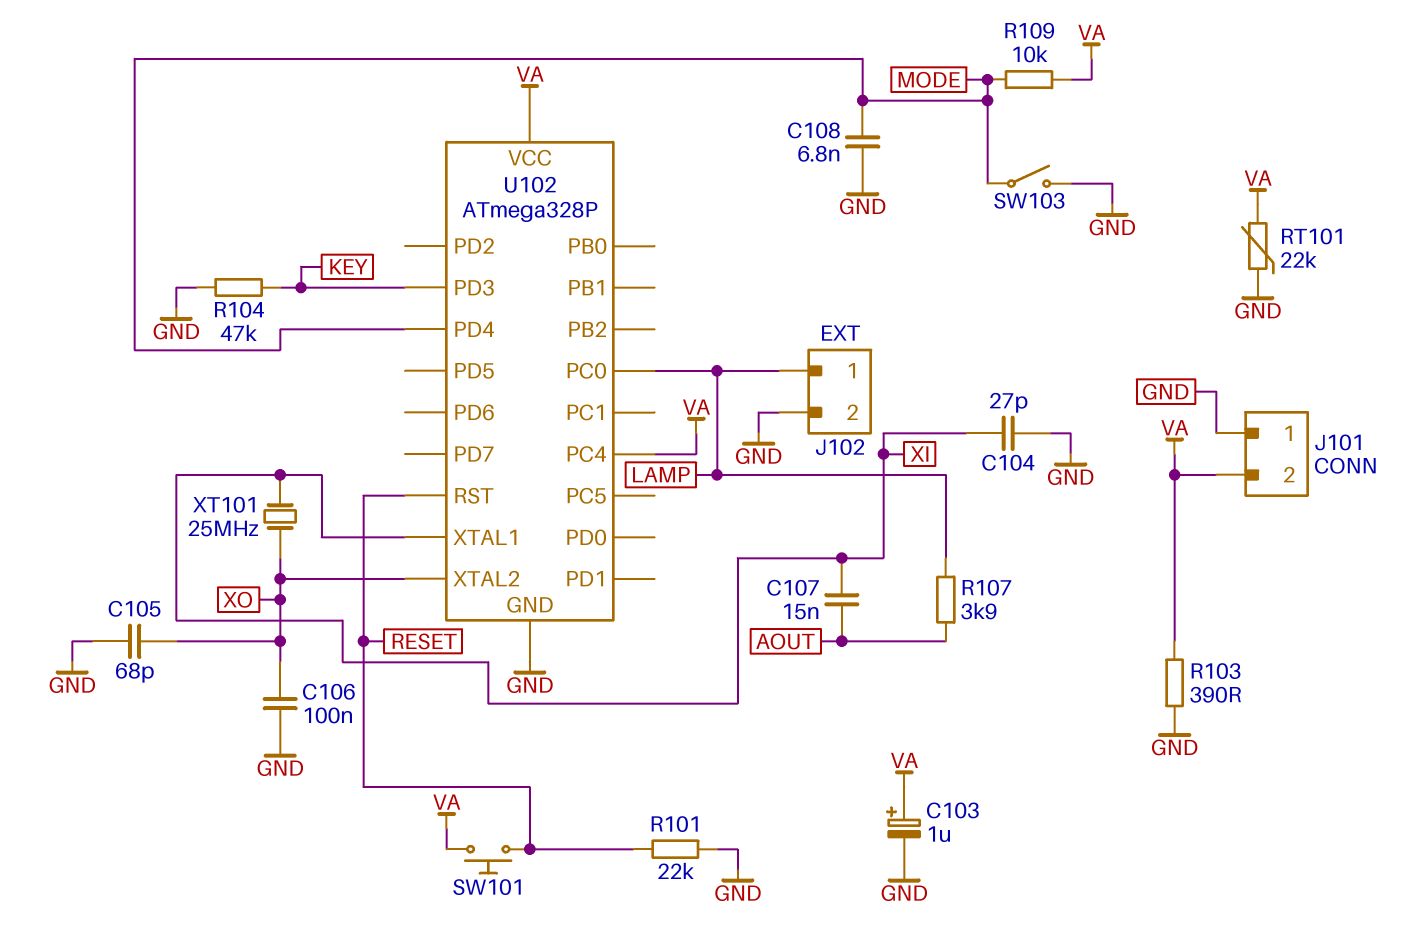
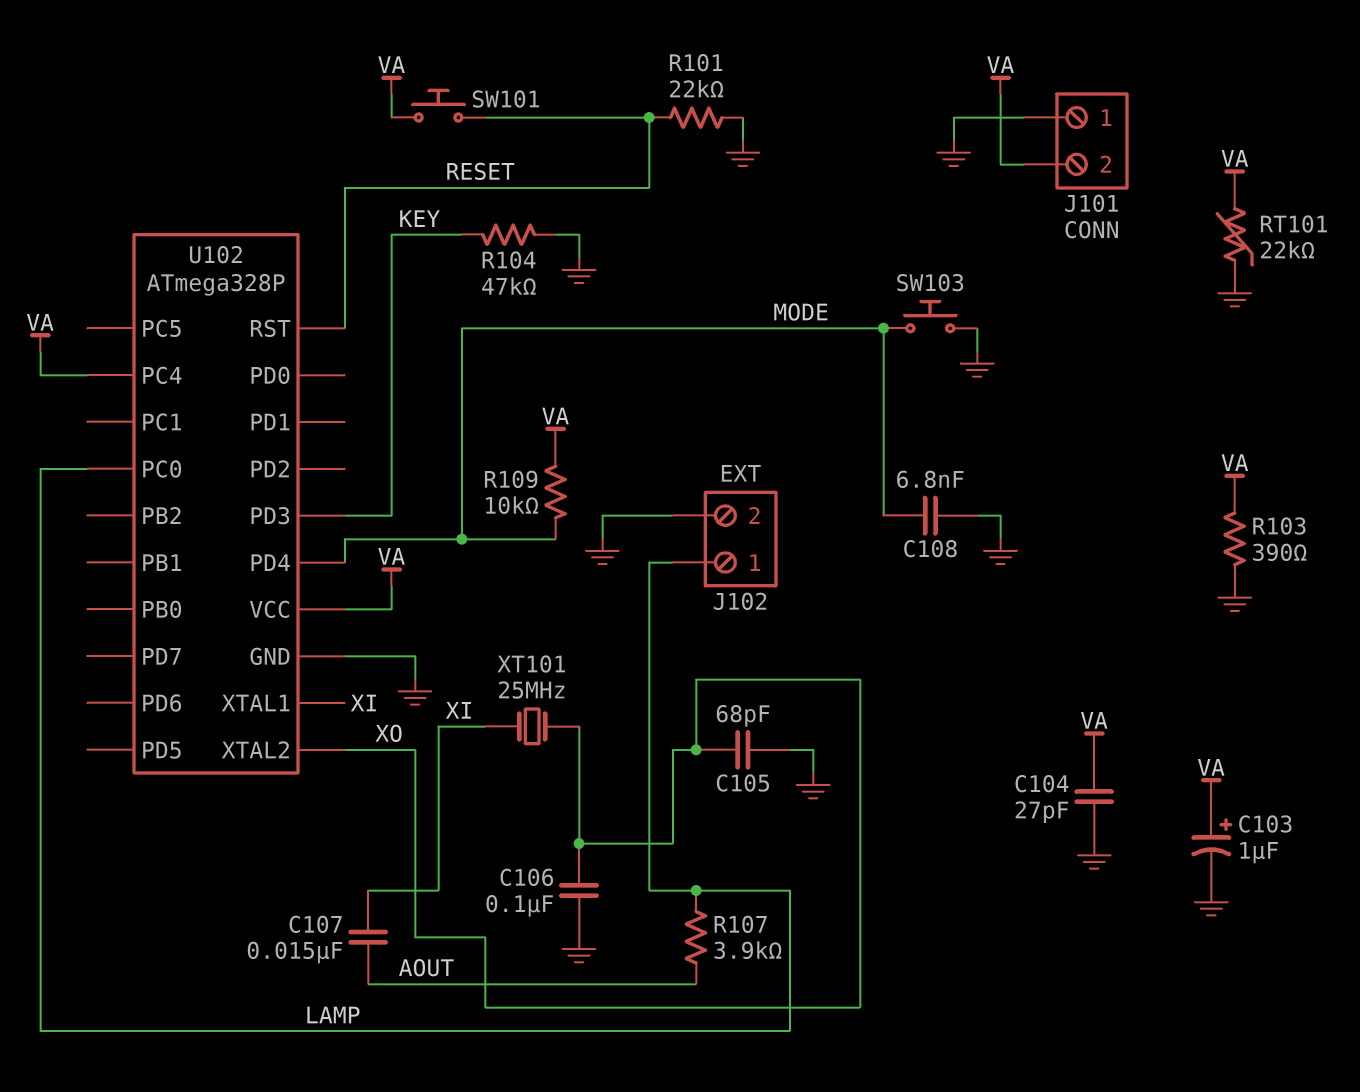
C104: 27pF (GND, XI) -> 27pF (GND, VA)
SW103: switch (GND, MODE) -> button (GND, MODE)

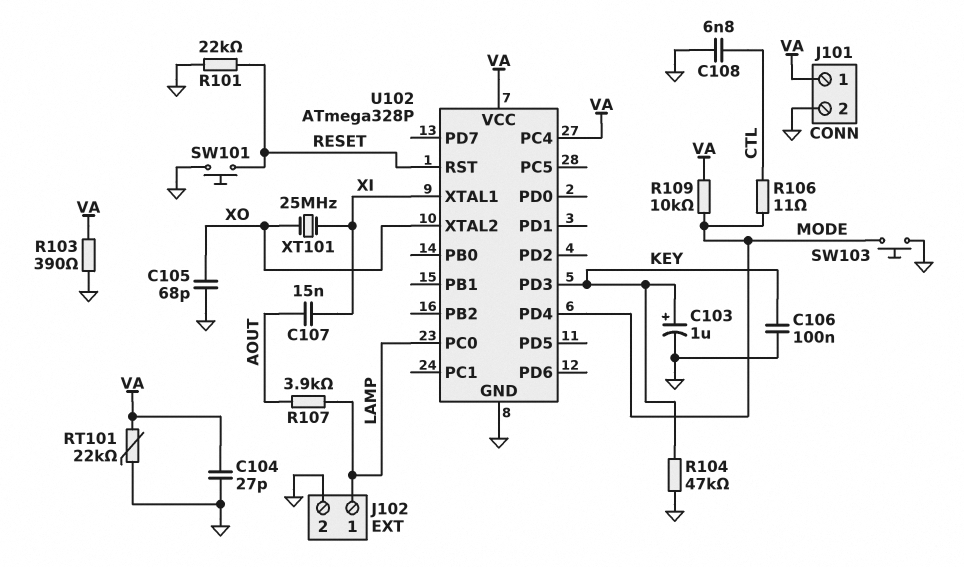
C103: 1uF (plus VA, minus GND) -> 1uF (plus KEY, minus GND)
C106: 100nF (GND, XO) -> 100nF (GND, KEY)
C108: 6.8nF (GND, MODE) -> 6.8nF (CTL, GND)
J101 pin 1: GND -> VA
J101 pin 2: VA -> GND
R106: none -> 11 (CTL, MODE)
SW101: button (RESET, VA) -> button (GND, RESET)

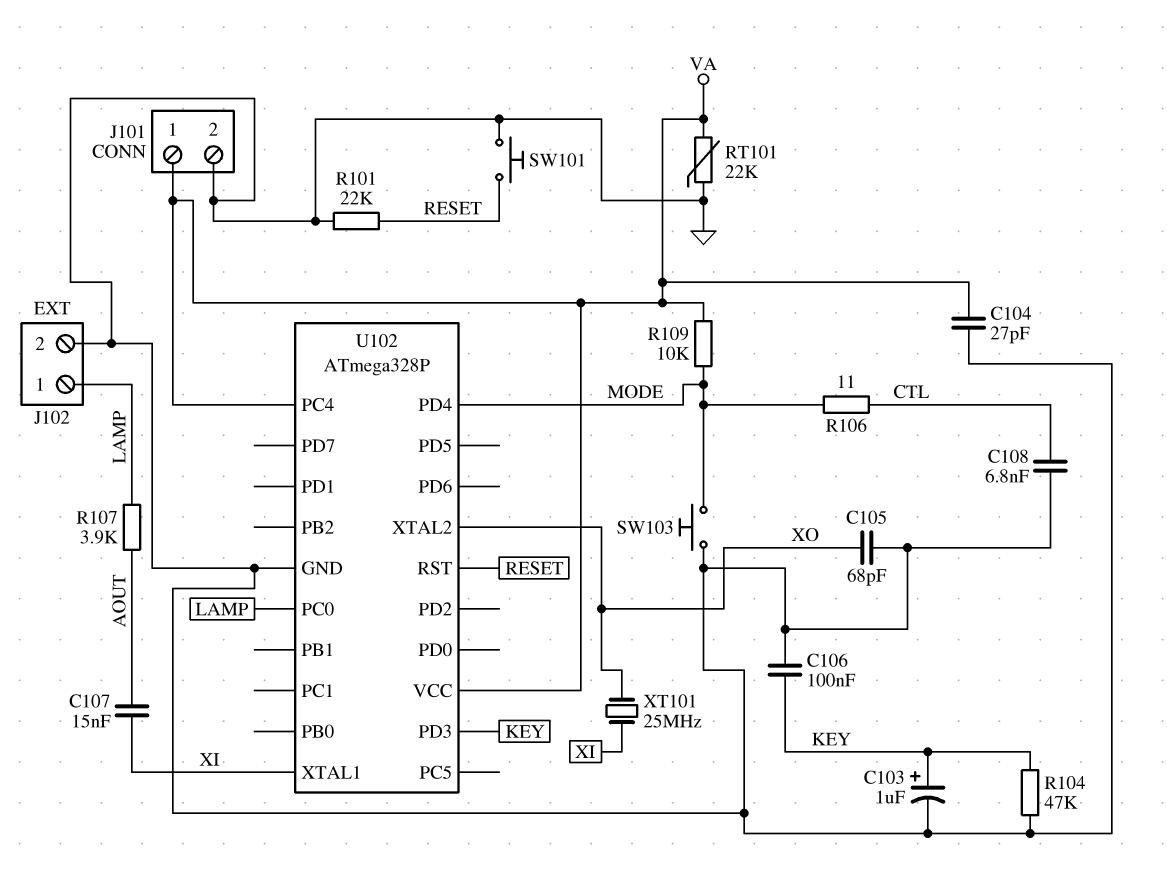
R103: 390 (GND, VA) -> none

